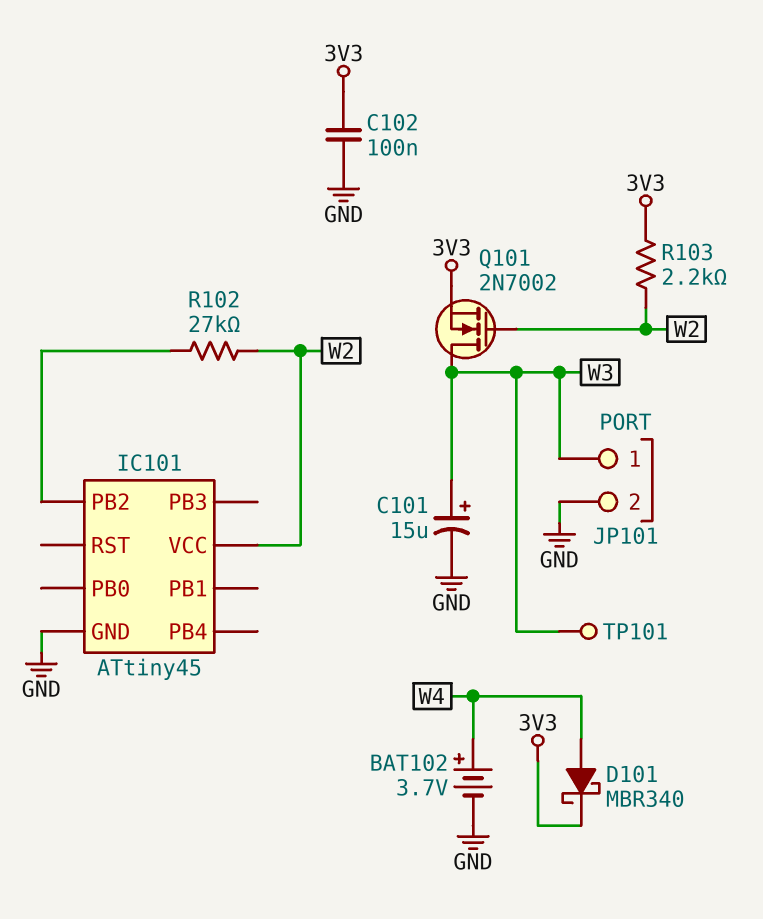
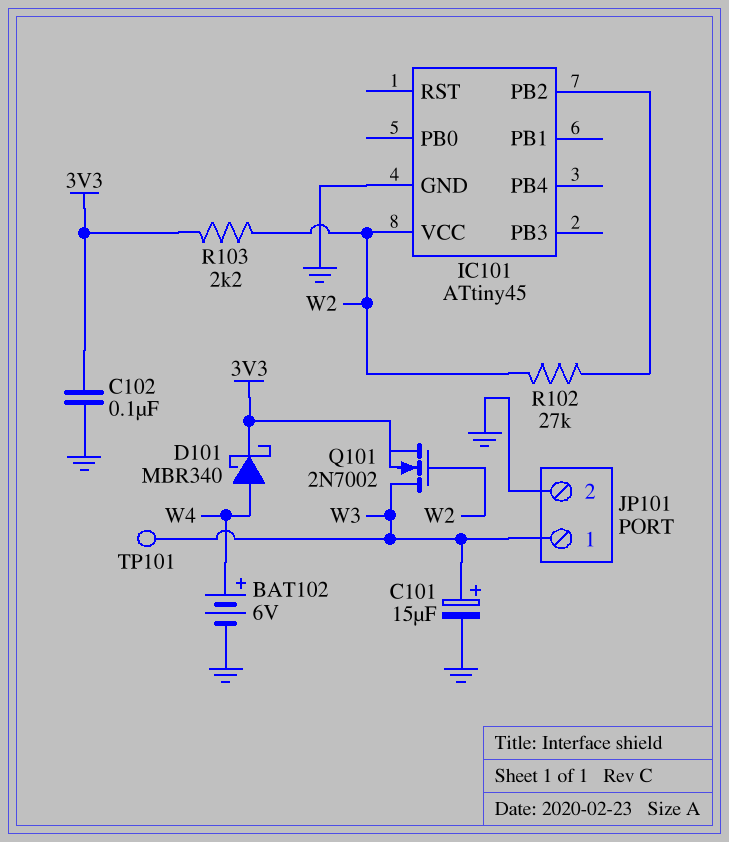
BAT102: 3.7V (plus W4, minus GND) -> 6V (plus W4, minus GND)

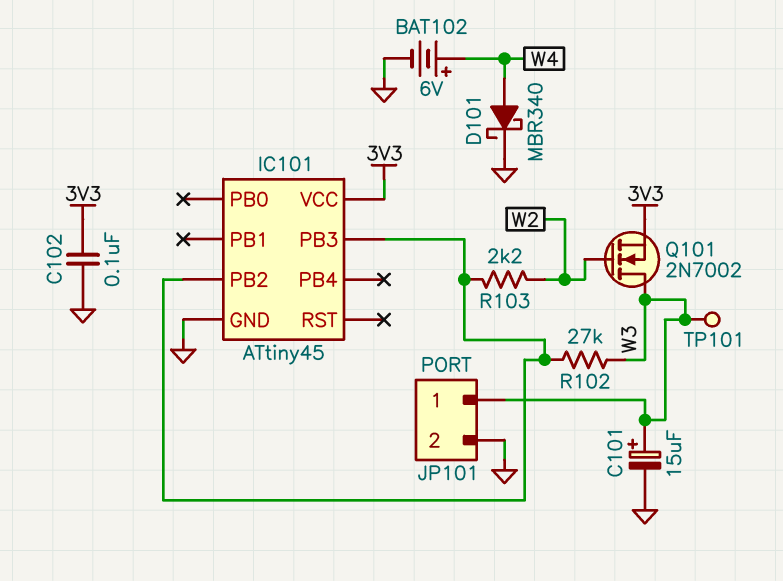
D101: schottky MBR340 (A W4, K 3V3) -> schottky MBR340 (A W4, K GND)
IC101 pin PB3: none -> IC101/PB2
IC101 pin VCC: W2 -> 3V3
R102: 27k (IC101/PB2, W2) -> 27k (IC101/PB2, W3)
R103: 2.2k (3V3, W2) -> 2.2k (IC101/PB2, W2)

